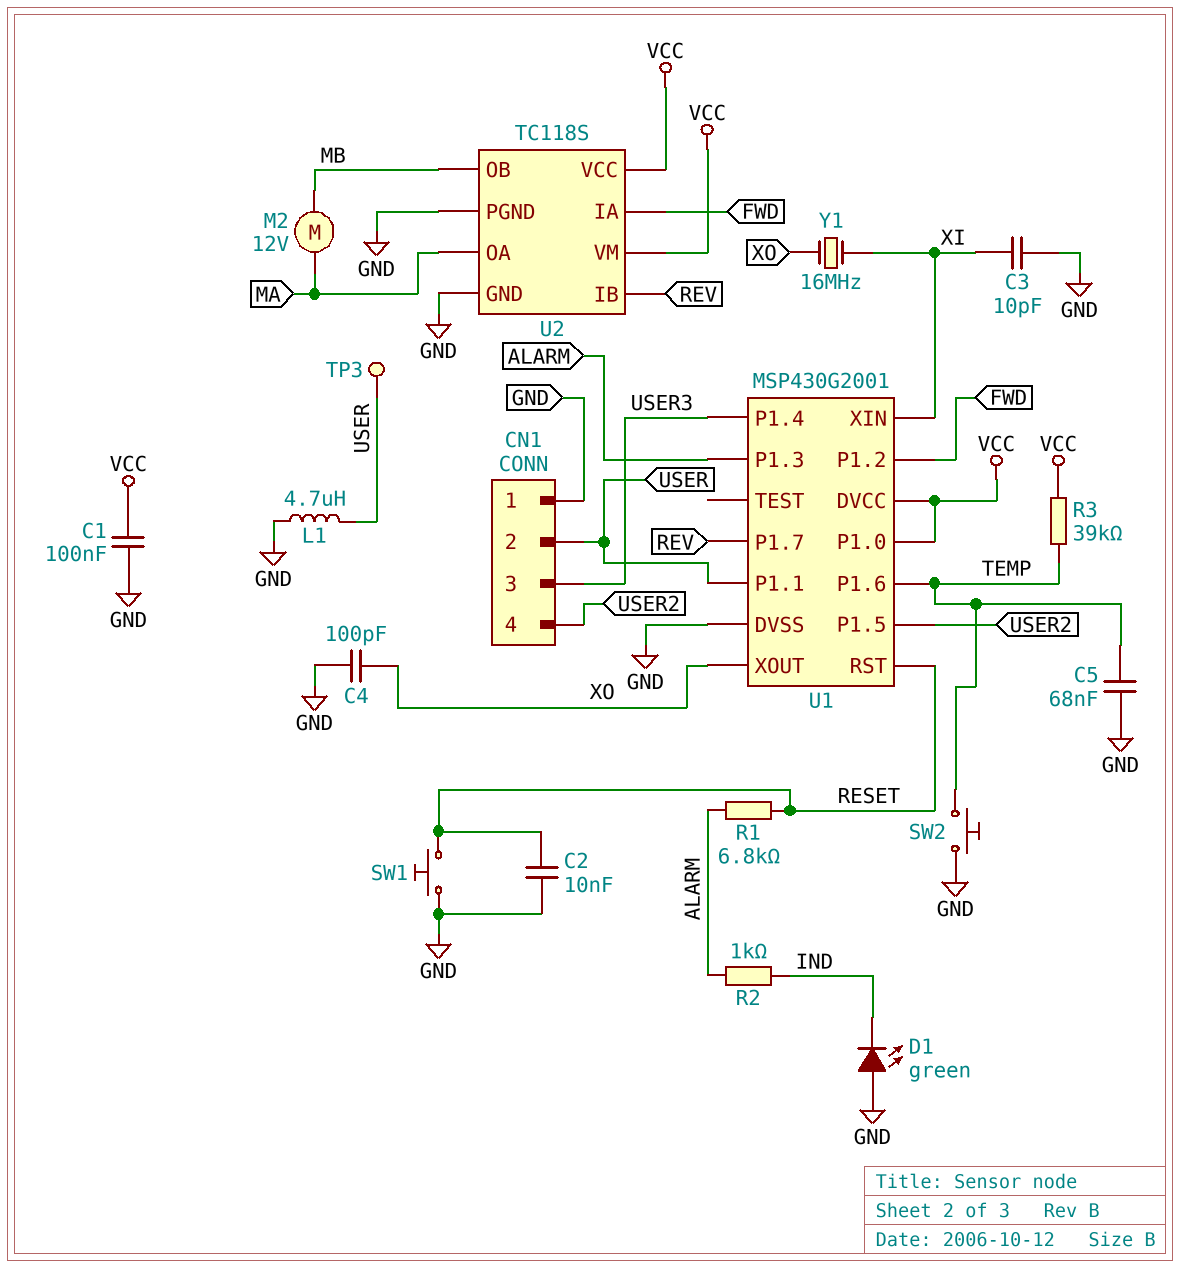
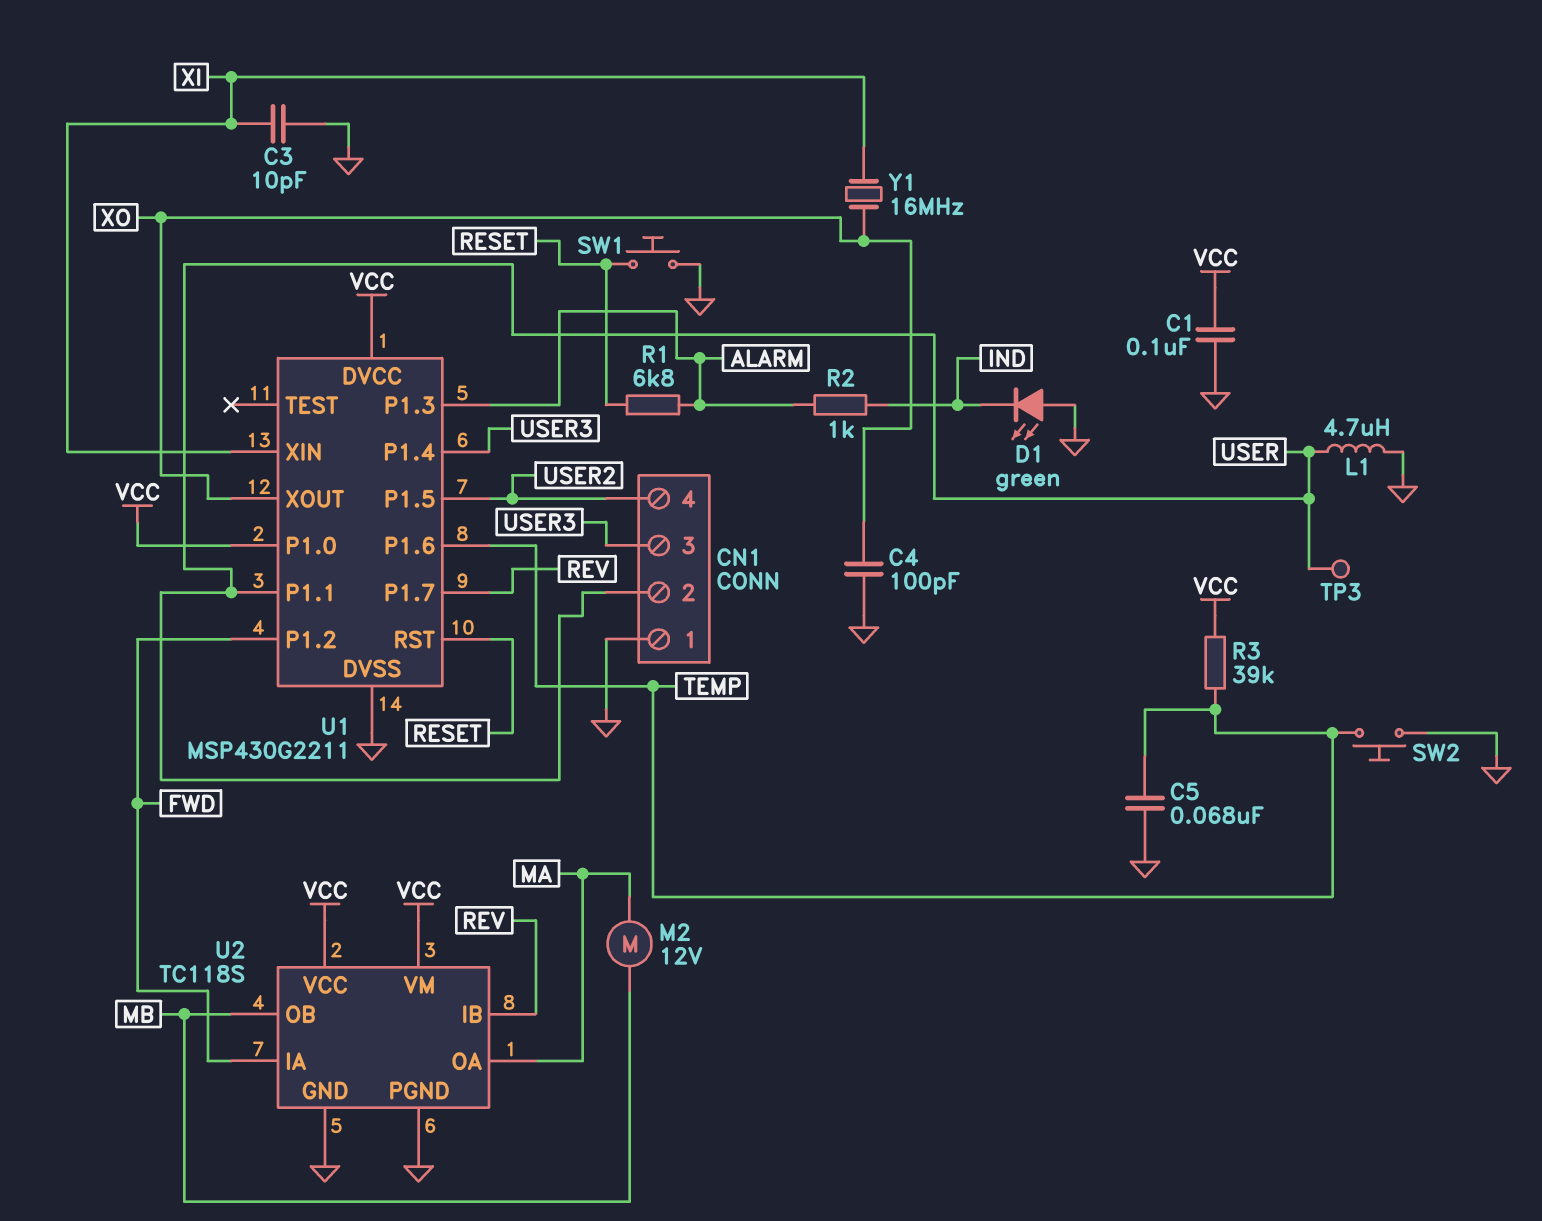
C2: 10nF (GND, RESET) -> none
U1: MSP430G2001 -> MSP430G2211

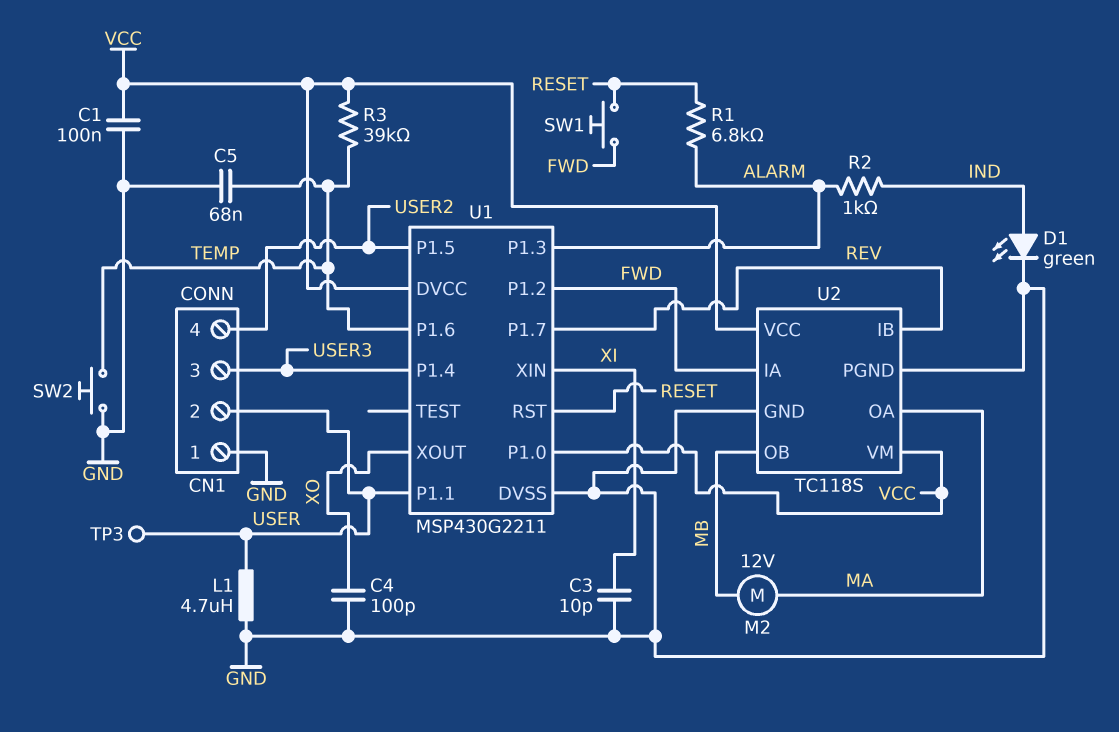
D1: LED green (A GND, K IND) -> LED green (A IND, K GND)
SW1: button (GND, RESET) -> button (FWD, RESET)
Y1: 16MHz (XI, XO) -> none

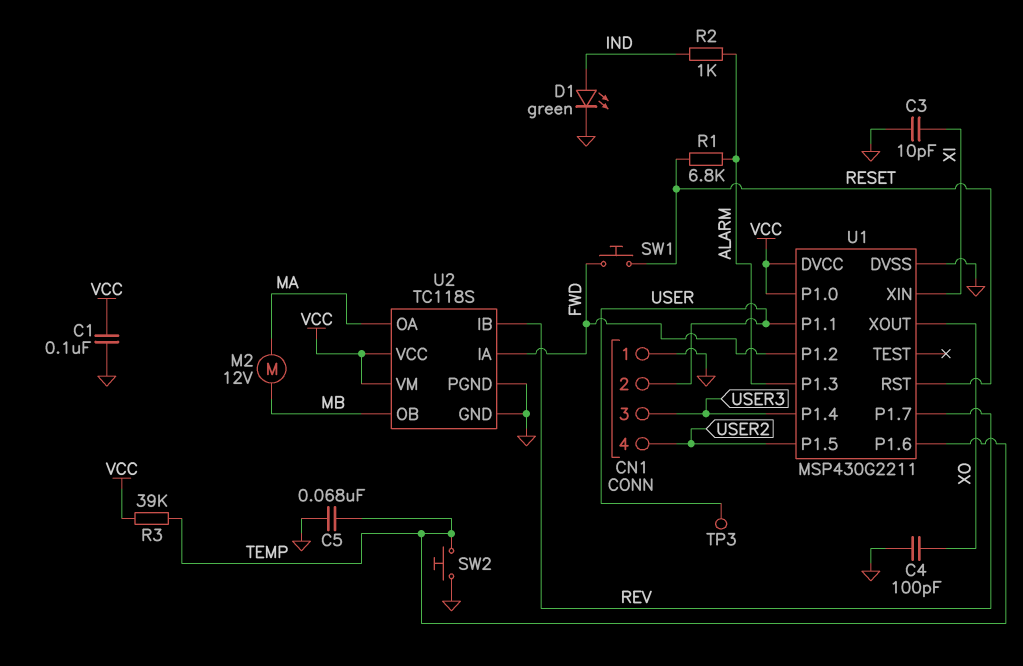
L1: 4.7uH (GND, USER) -> none

